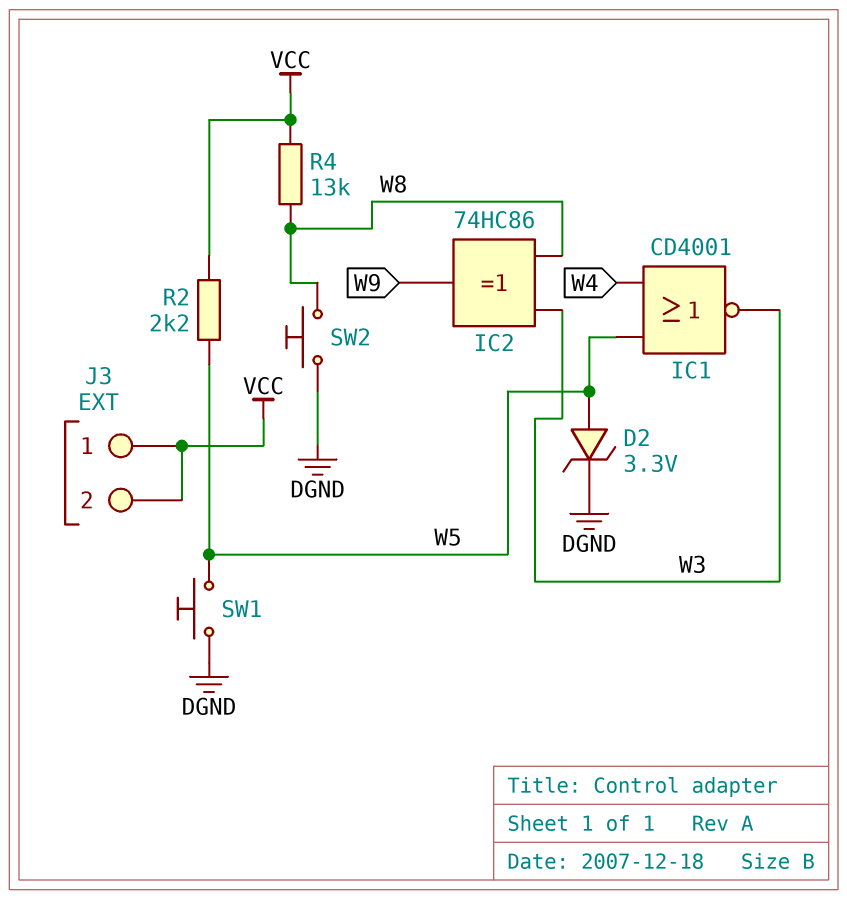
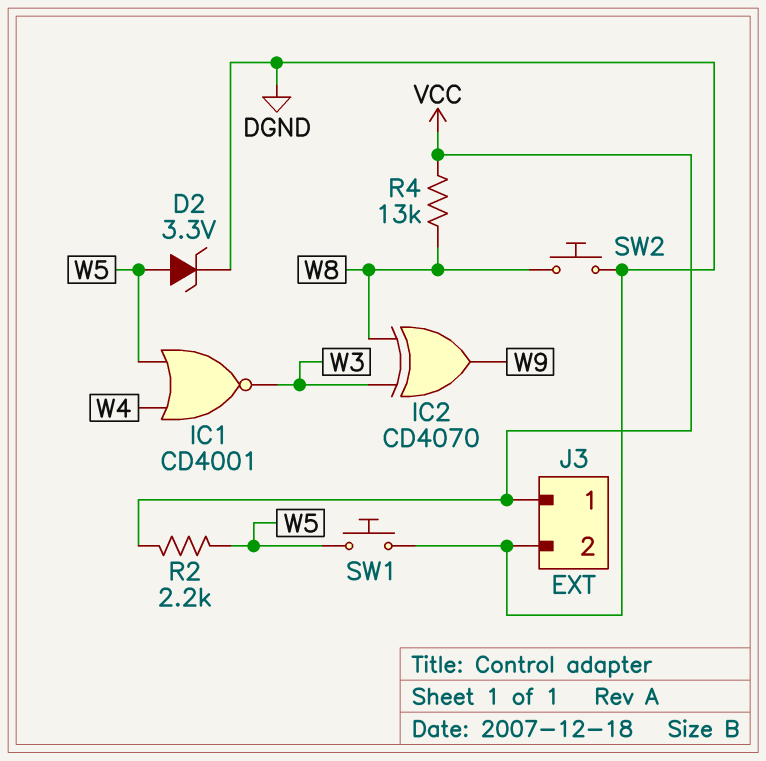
IC2: XOR 74HC86 (in W3, in W8, out W9) -> XOR CD4070 (in W3, in W8, out W9)
J3 pin 2: VCC -> DGND

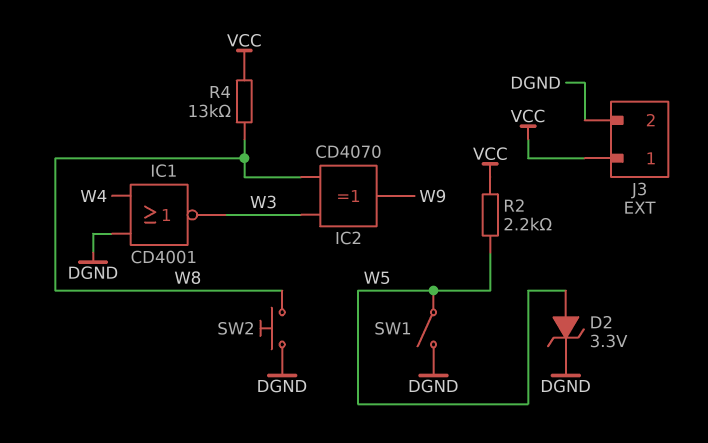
IC1: NOR CD4001 (in W4, in W5, out W3) -> NOR CD4001 (in DGND, in W4, out W3)
SW1: button (DGND, W5) -> switch (DGND, W5)

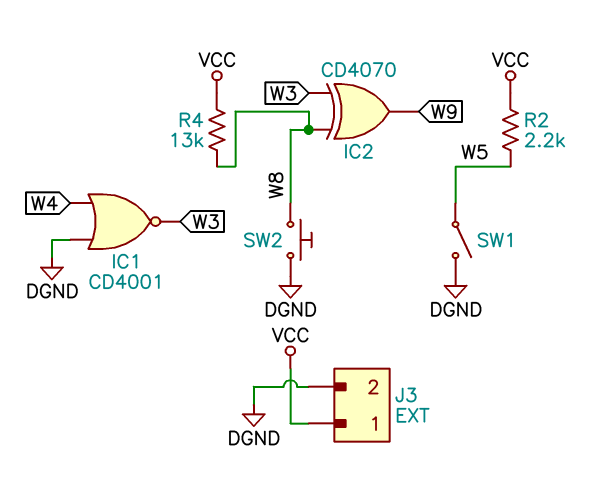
D2: zener 3.3V (A W5, K DGND) -> none

